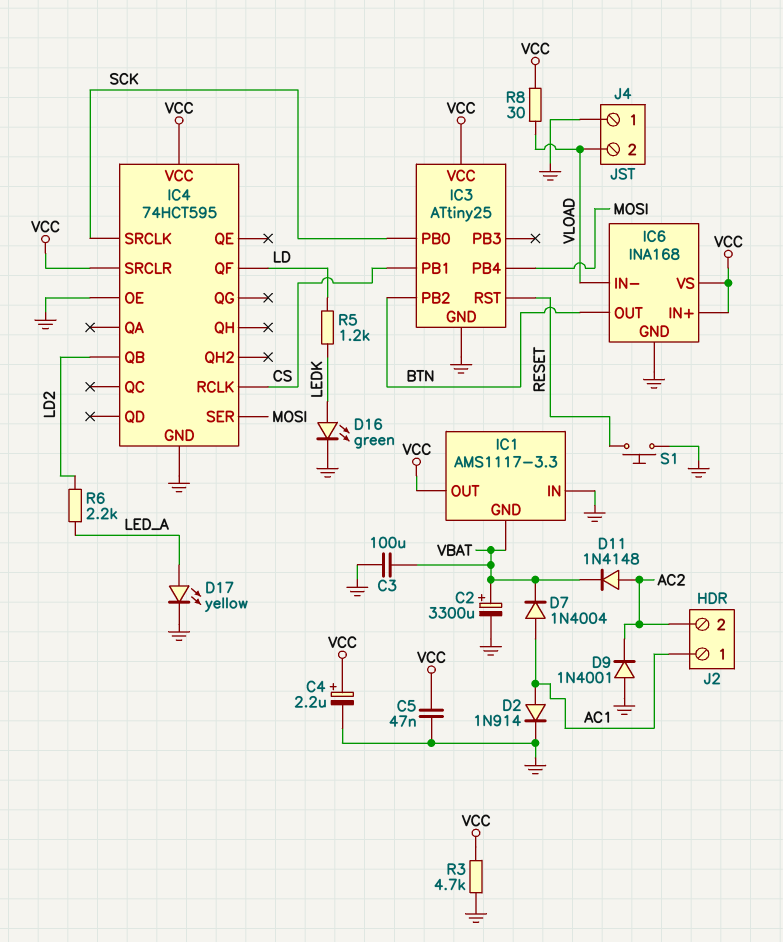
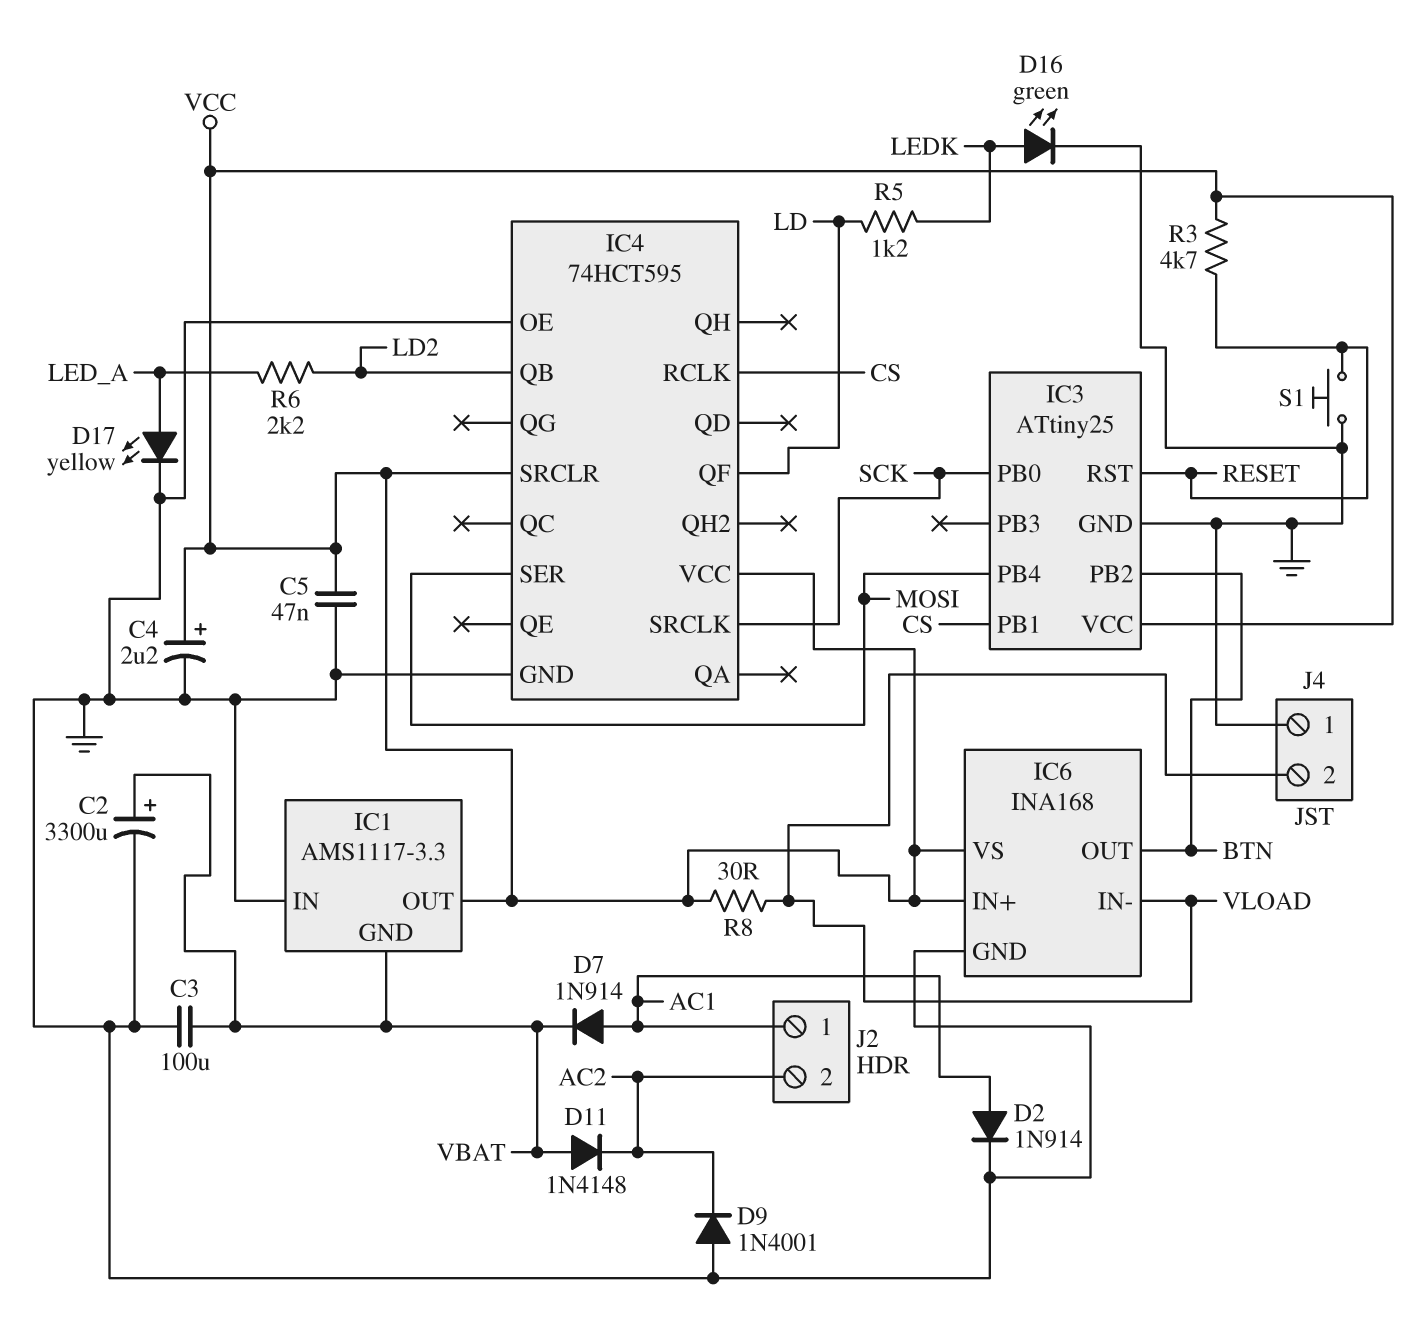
D7: diode 1N4004 (A AC1, K VBAT) -> diode 1N914 (A AC1, K VBAT)
D11: diode 1N4148 (A AC2, K VBAT) -> diode 1N4148 (A VBAT, K AC2)
R3: 4.7k (GND, VCC) -> 4.7k (RESET, VCC)

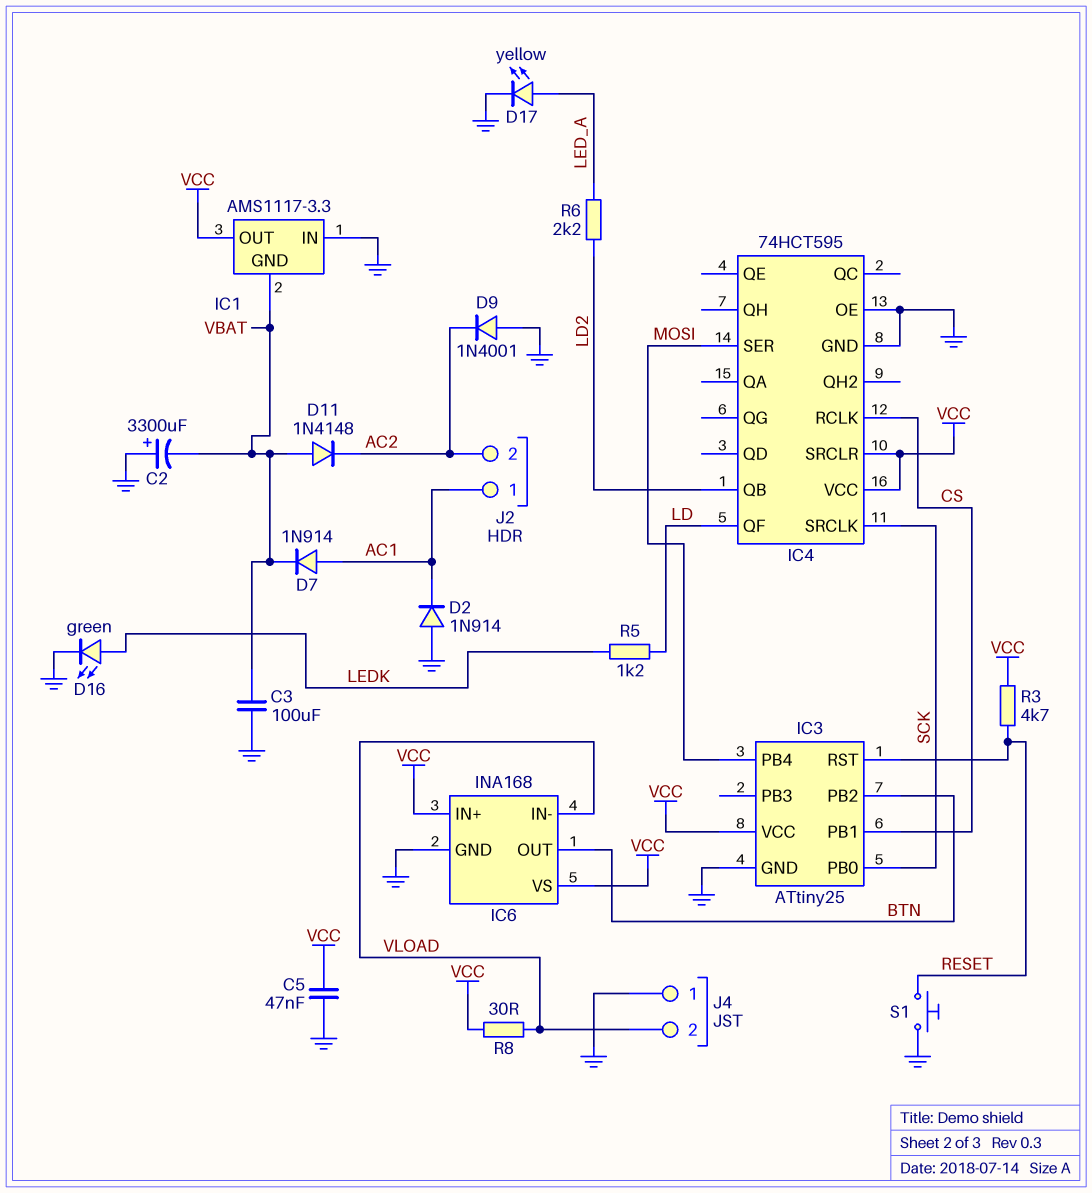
C2: 3300uF (plus VBAT, minus GND) -> 3300uF (plus GND, minus VBAT)
C4: 2.2uF (plus VCC, minus GND) -> none
D2: diode 1N914 (A AC1, K GND) -> diode 1N914 (A GND, K AC1)

